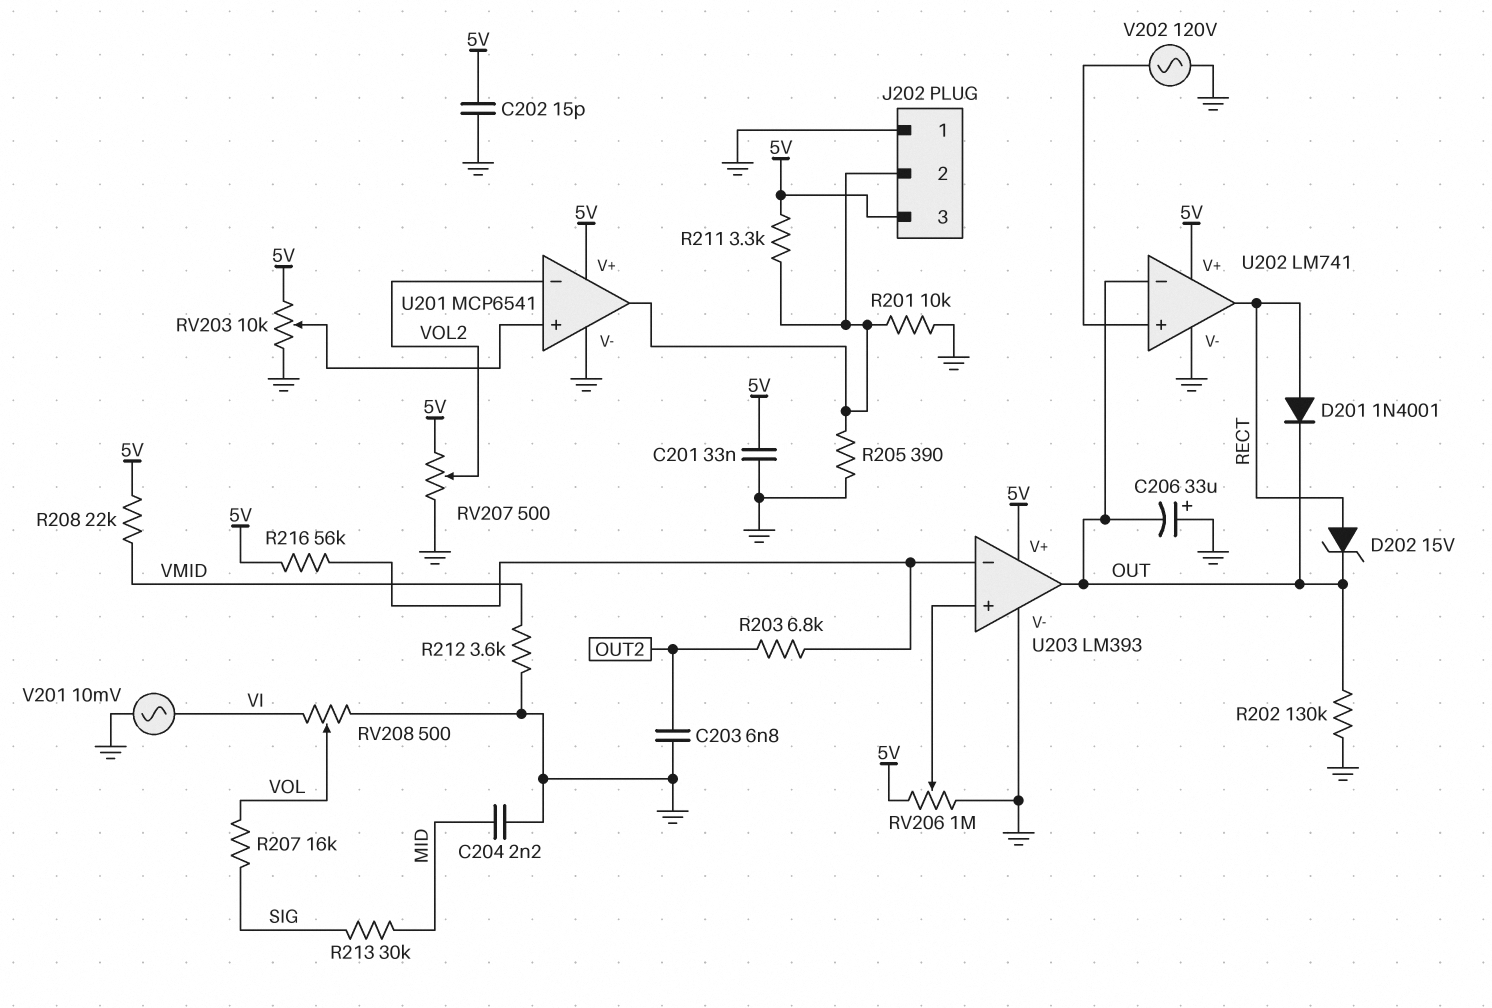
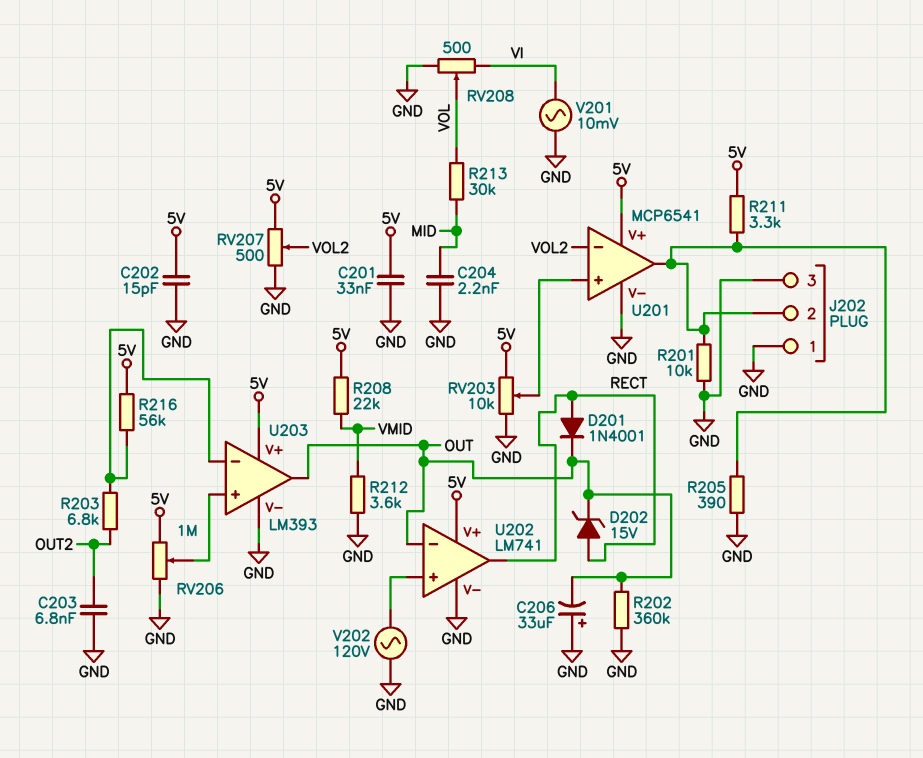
J202 pin 3: 5V -> GND
R202: 130k (GND, OUT) -> 360k (GND, OUT)
R207: 16k (SIG, VOL) -> none
R213: 30k (MID, SIG) -> 30k (MID, VOL)

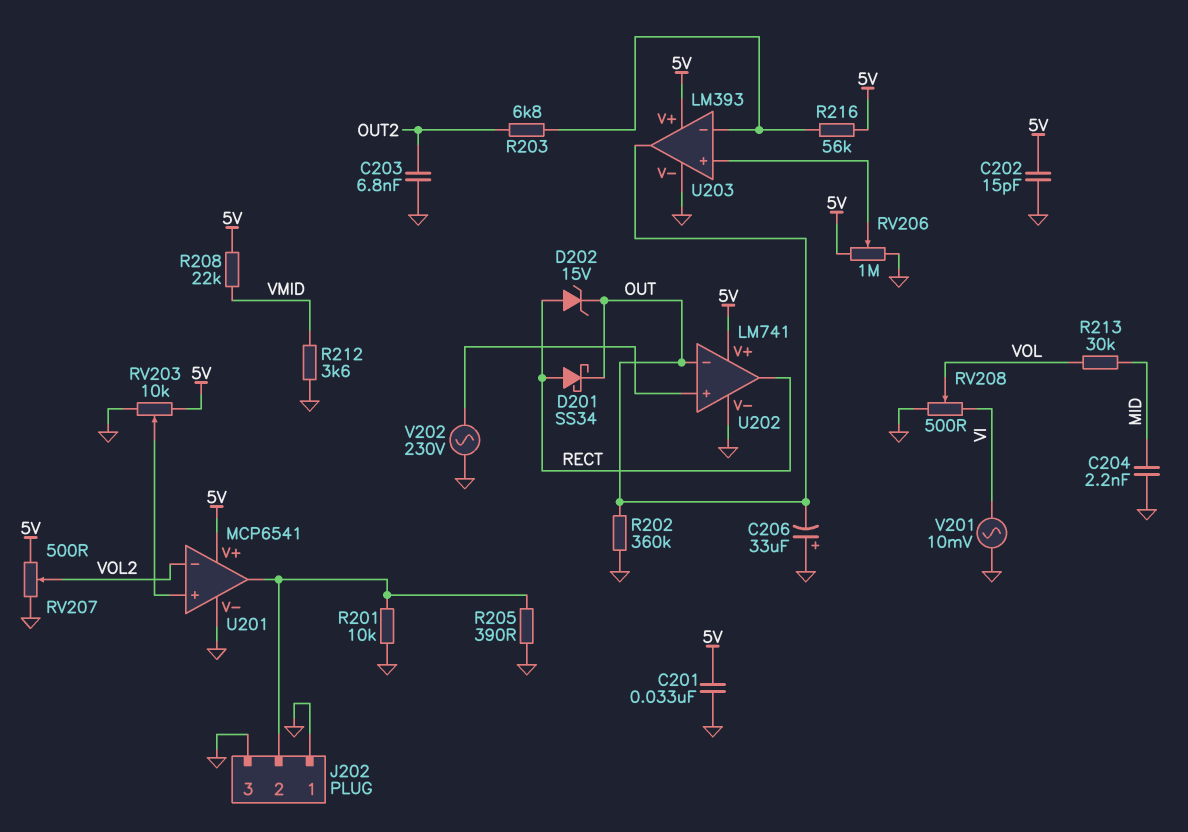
D201: diode 1N4001 (A RECT, K OUT) -> schottky SS34 (A RECT, K OUT)
R211: 3.3k (5V, J202/2) -> none
V202: AC 120V (GND, U202/in+) -> AC 230V (GND, U202/in+)

